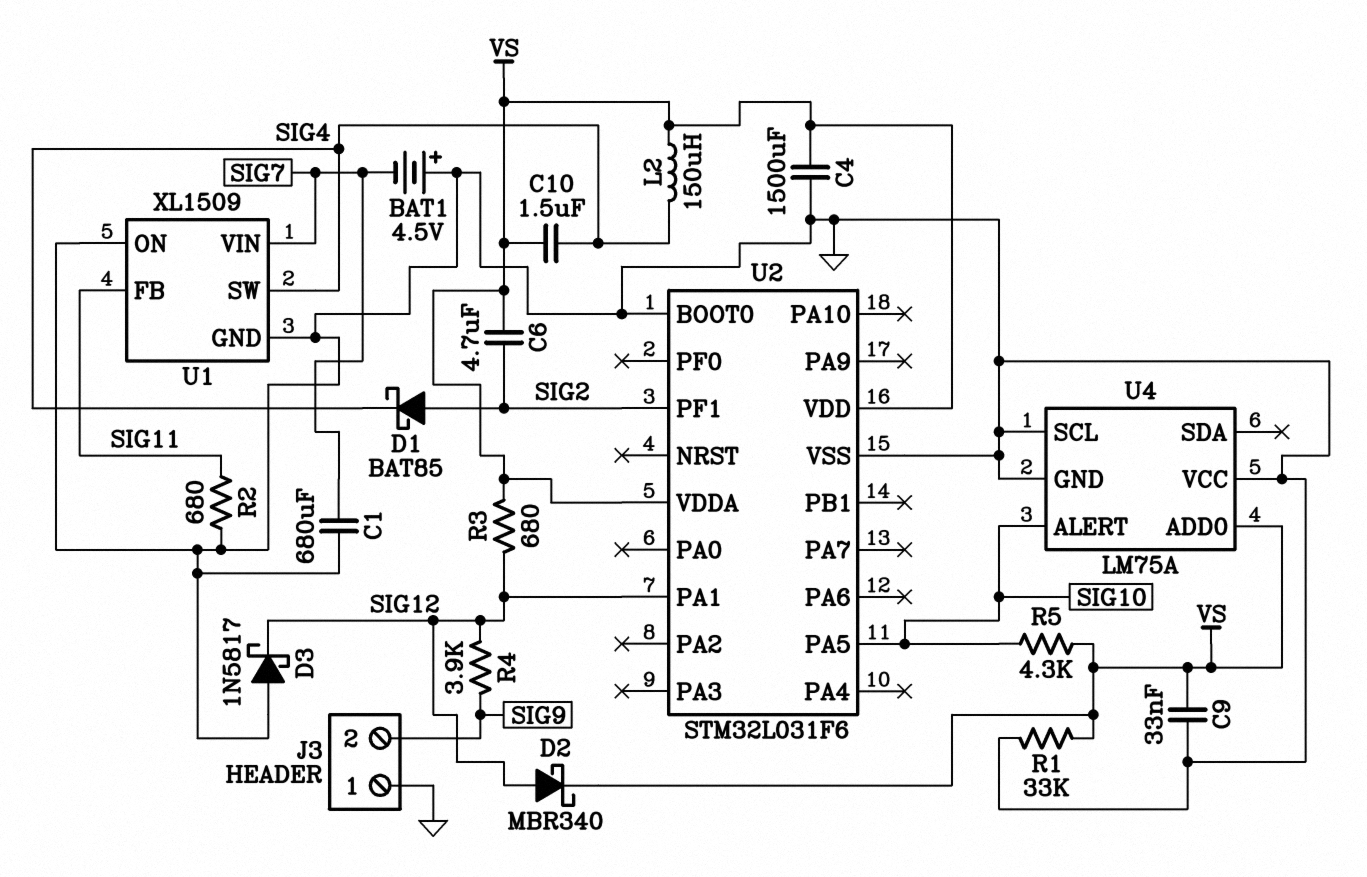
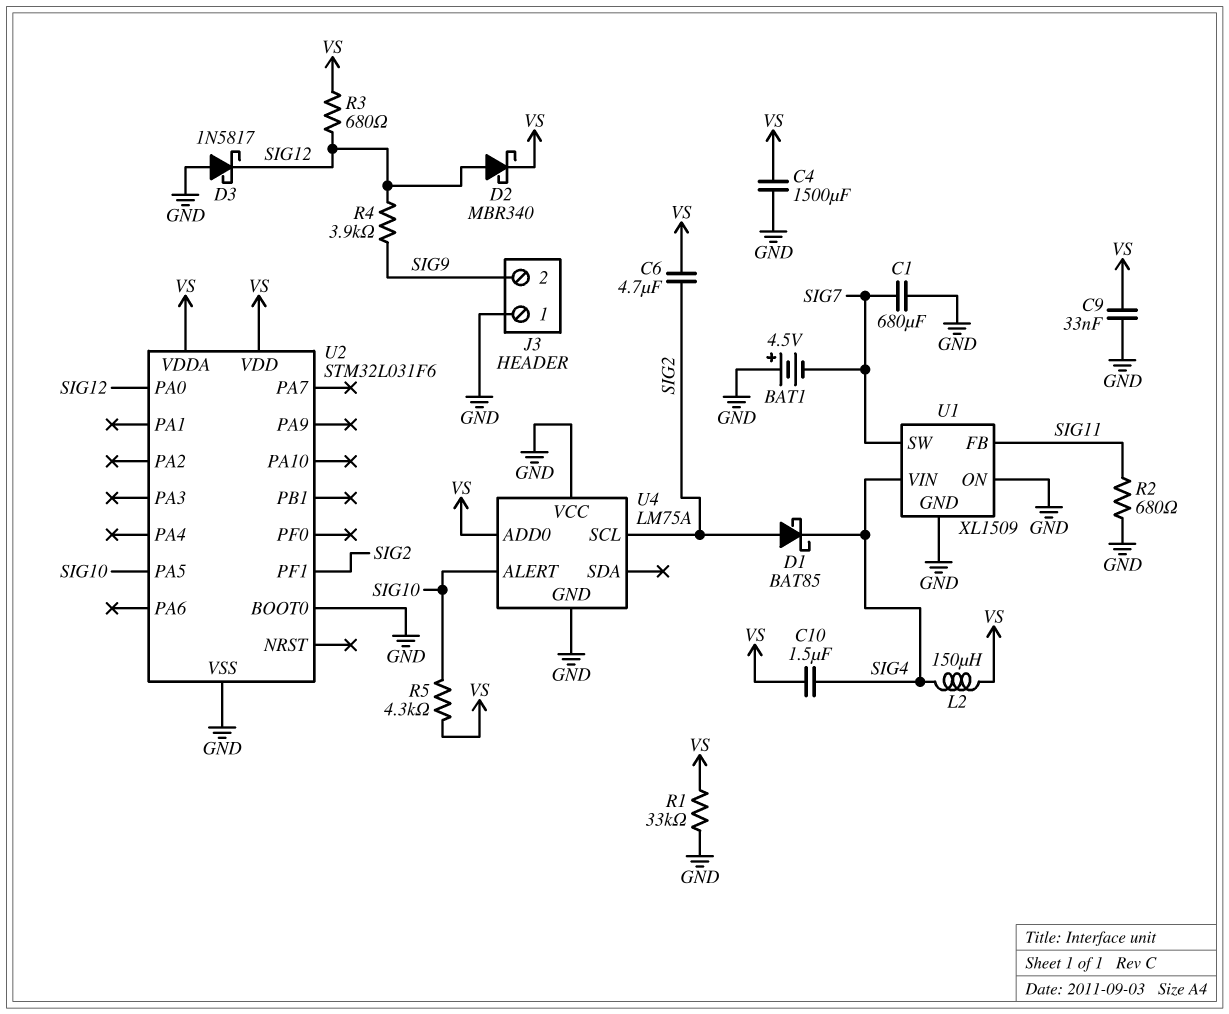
U1 pin SW: SIG4 -> SIG7
U1 pin VIN: SIG7 -> SIG4
U2 pin PA0: none -> SIG12
U2 pin PA1: SIG12 -> none
U4 pin SCL: GND -> SIG2

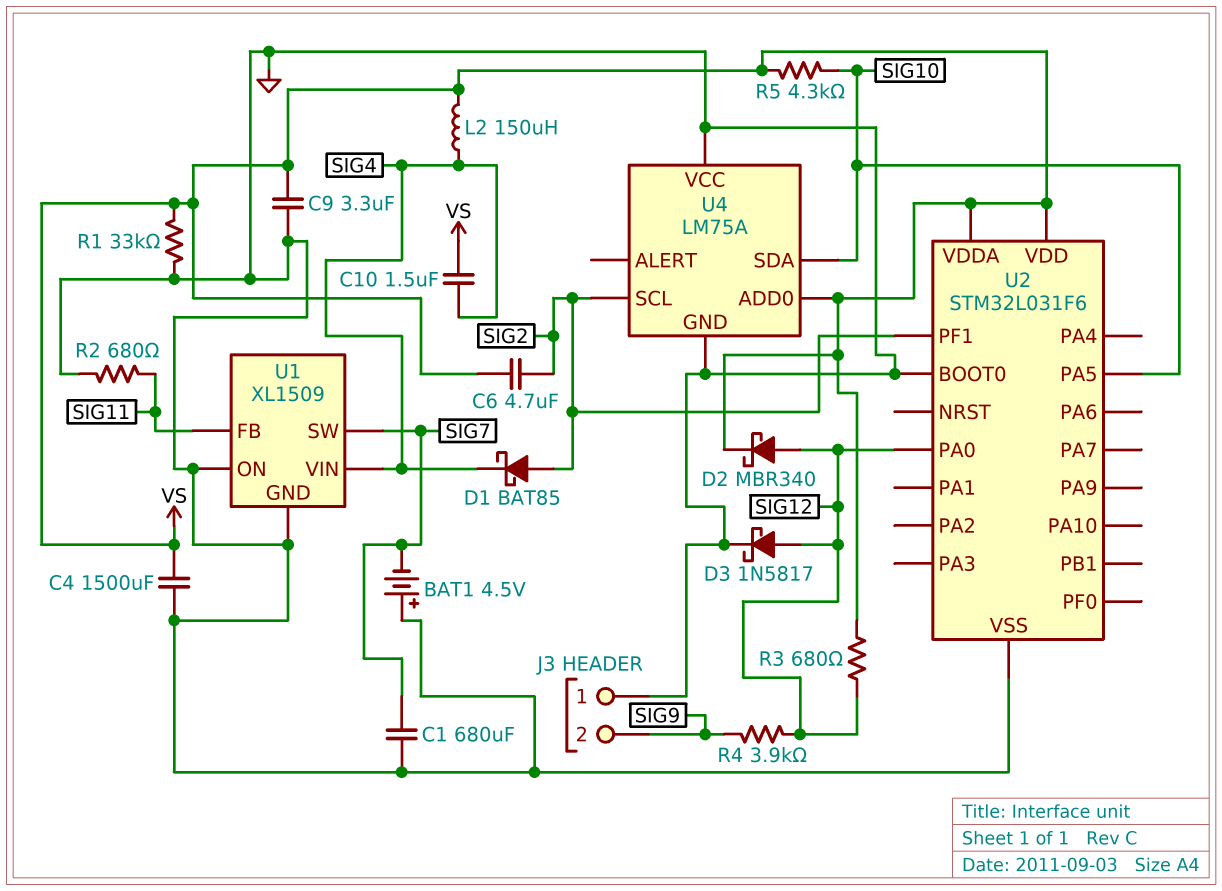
C9: 33nF (GND, VS) -> 3.3uF (GND, VS)
D3: schottky 1N5817 (A GND, K SIG12) -> schottky 1N5817 (A SIG12, K GND)
U4 pin ALERT: SIG10 -> none
U4 pin SDA: none -> SIG10

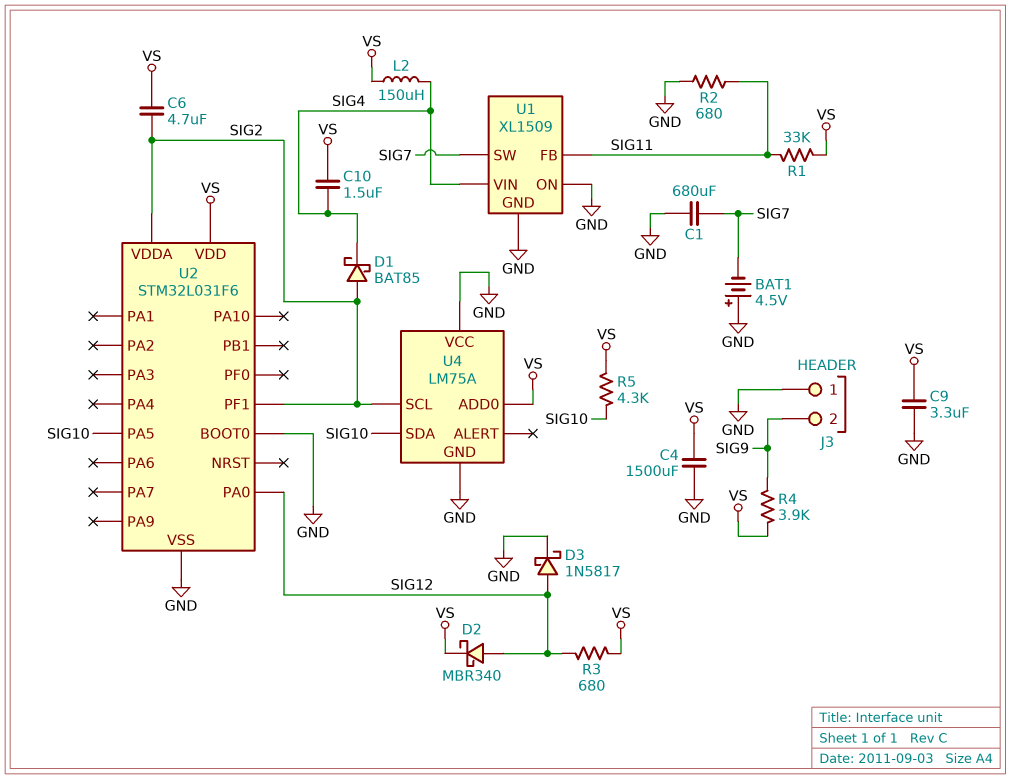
R1: 33k (GND, VS) -> 33k (SIG11, VS)
R4: 3.9k (SIG9, SIG12) -> 3.9k (SIG9, VS)
U2 pin VDDA: VS -> SIG2

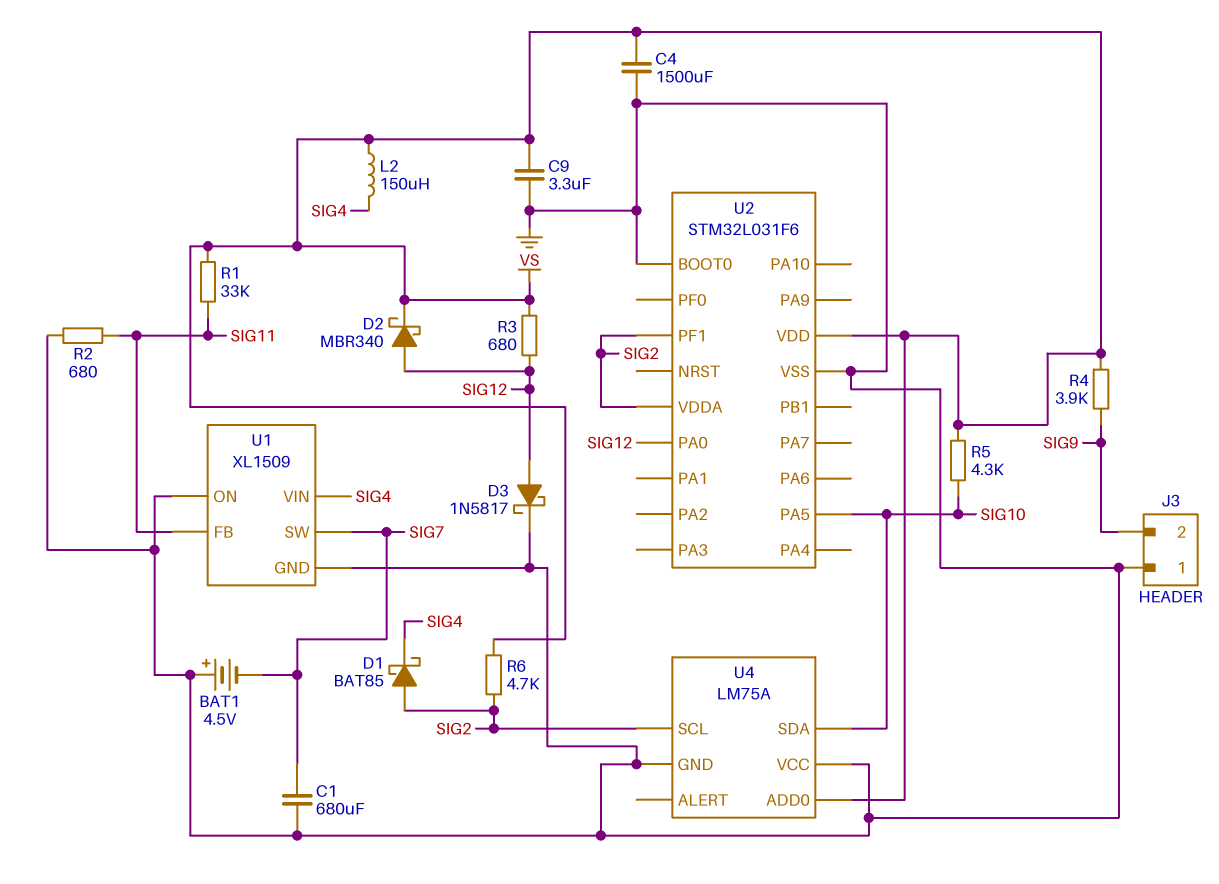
C6: 4.7uF (SIG2, VS) -> none
C10: 1.5uF (SIG4, VS) -> none
R6: none -> 4.7k (SIG2, VS)

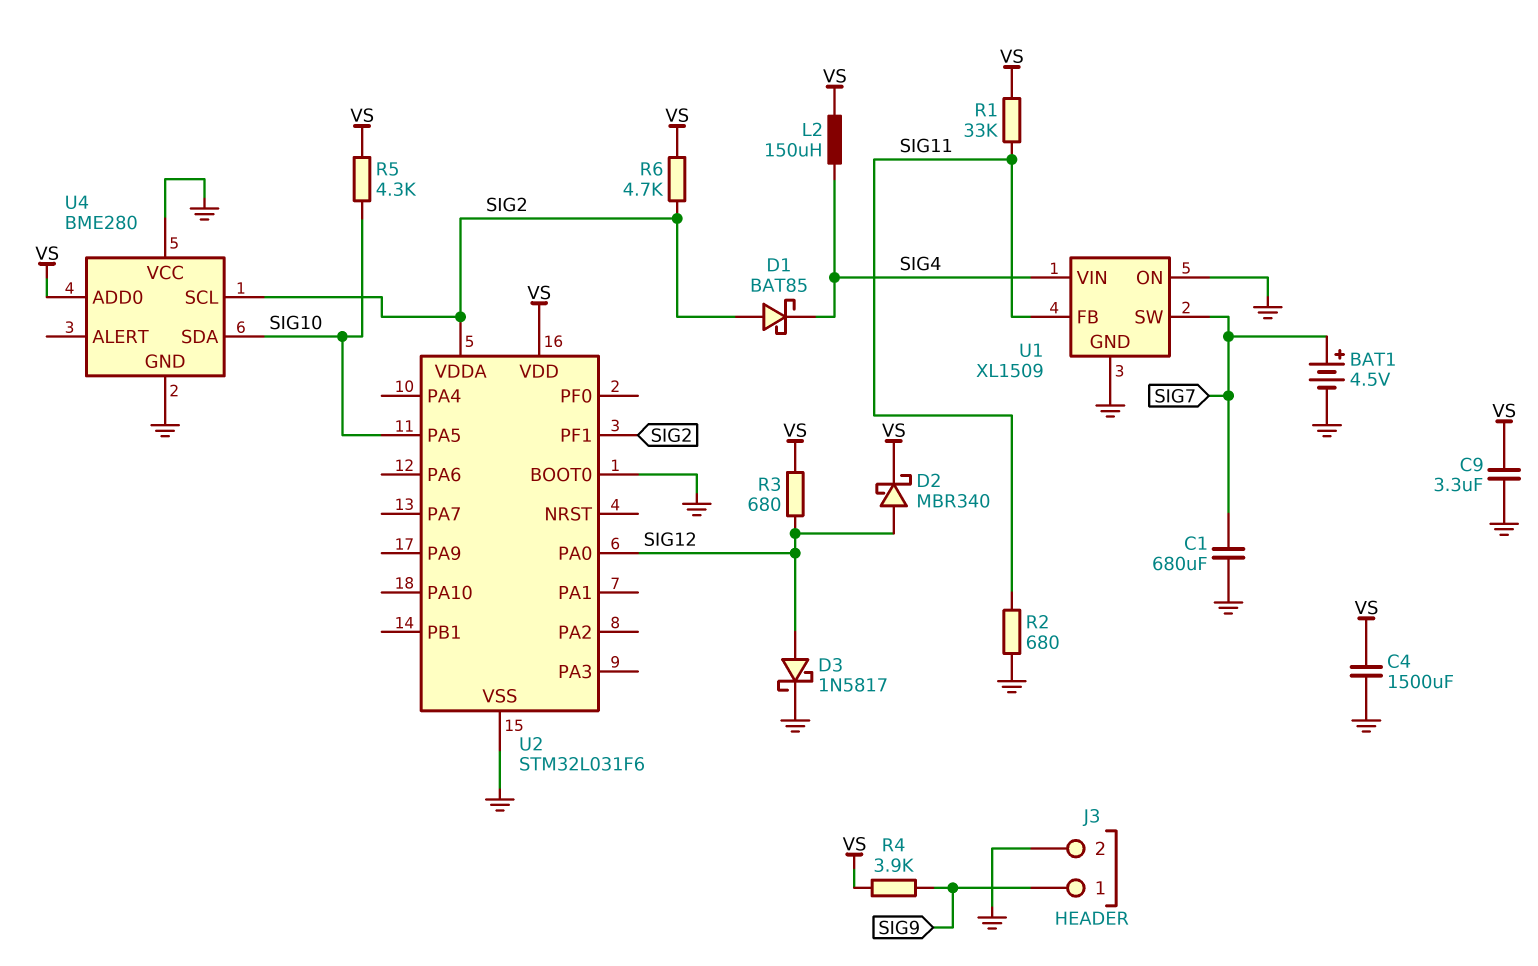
BAT1: 4.5V (plus GND, minus SIG7) -> 4.5V (plus SIG7, minus GND)
J3 pin 1: GND -> SIG9
J3 pin 2: SIG9 -> GND
U4: LM75A -> BME280

